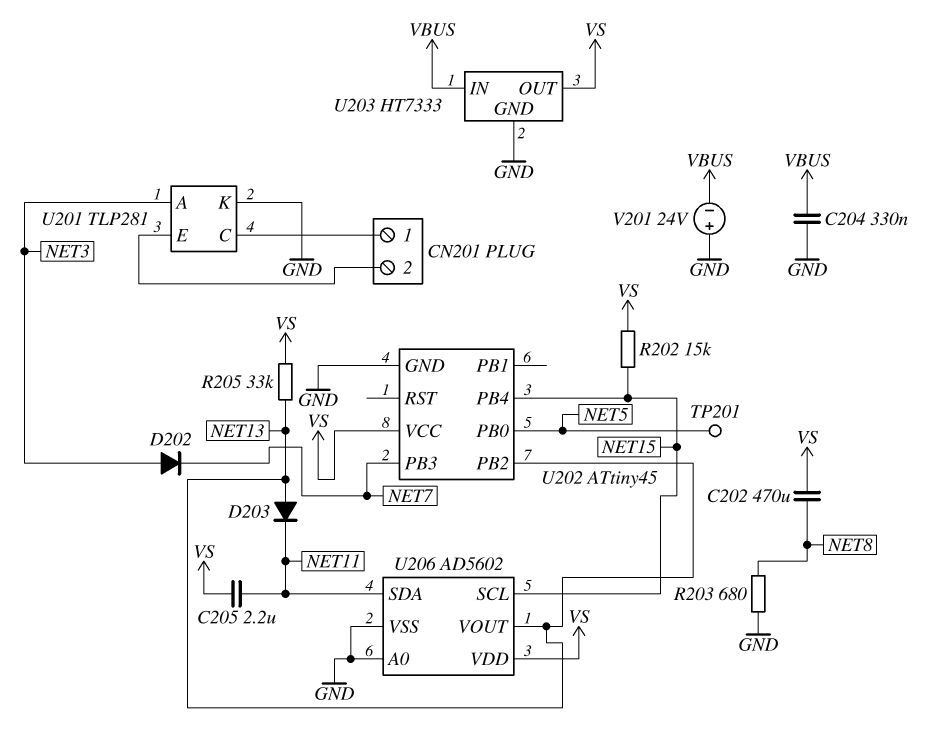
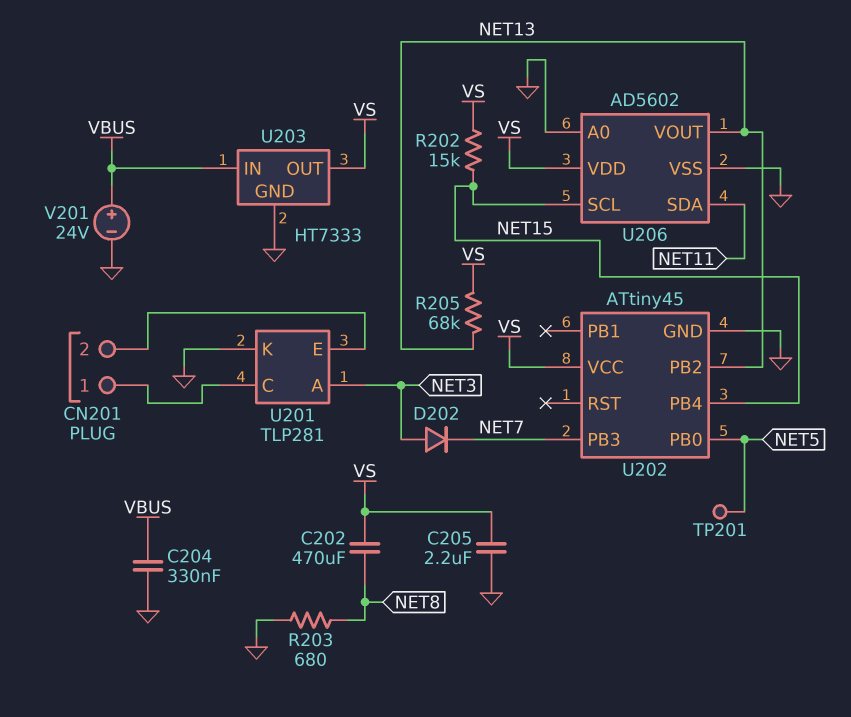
C205: 2.2uF (NET11, VS) -> 2.2uF (GND, VS)
D203: diode (A NET13, K NET11) -> none
R205: 33k (NET13, VS) -> 68k (NET13, VS)
V201: 24V (plus GND, minus VBUS) -> 24V (plus VBUS, minus GND)

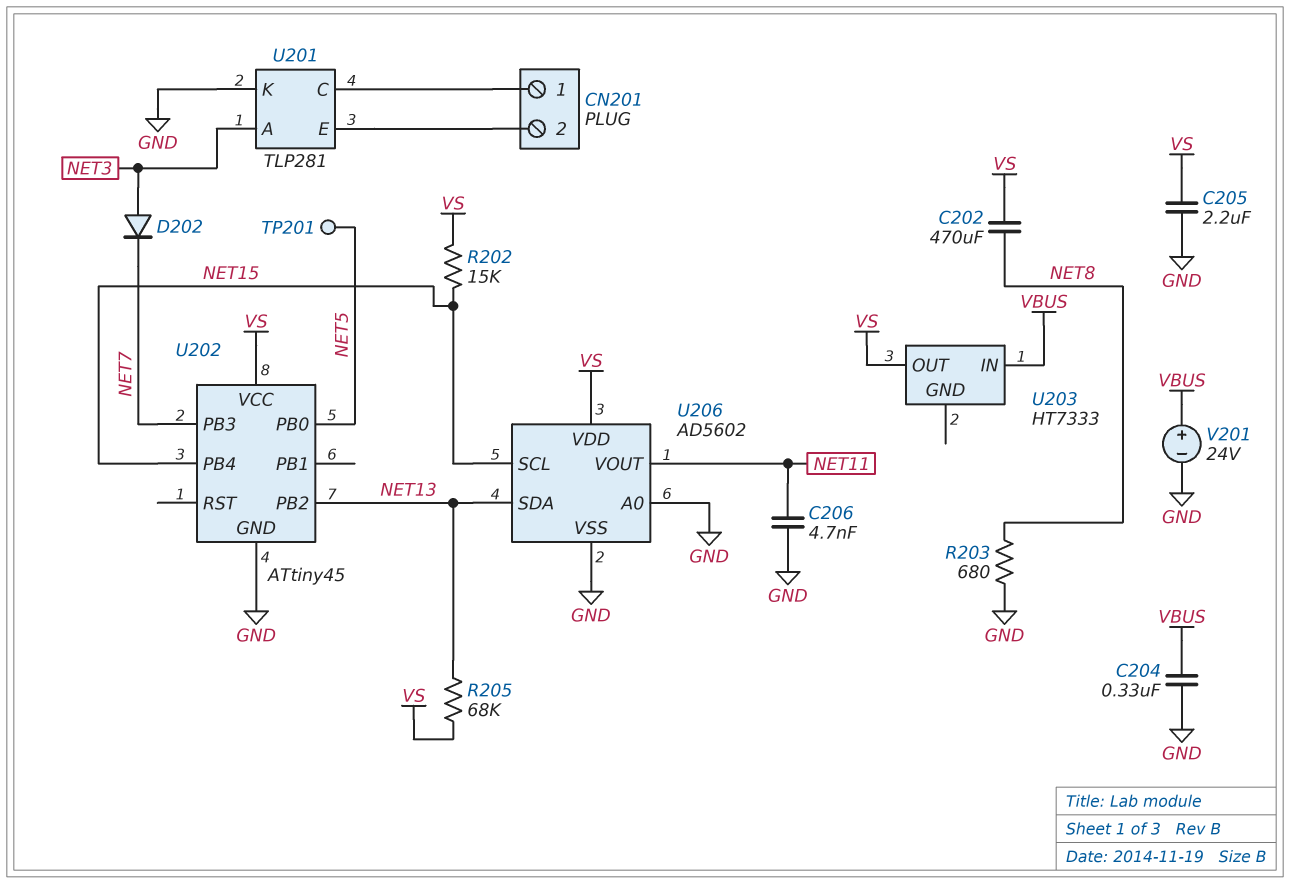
C206: none -> 4.7nF (GND, NET11)
U203 pin GND: GND -> none
U206 pin SDA: NET11 -> NET13
U206 pin VOUT: NET13 -> NET11

